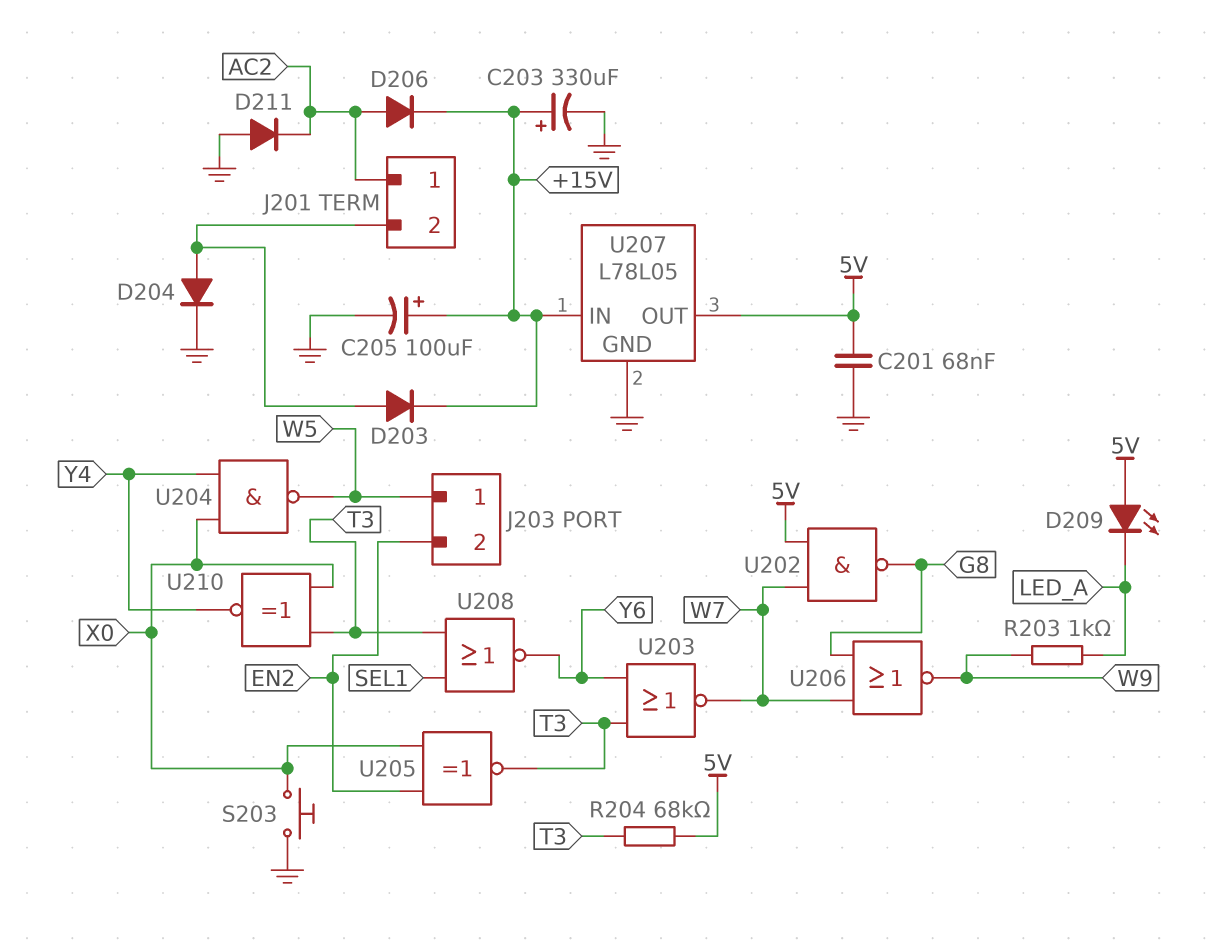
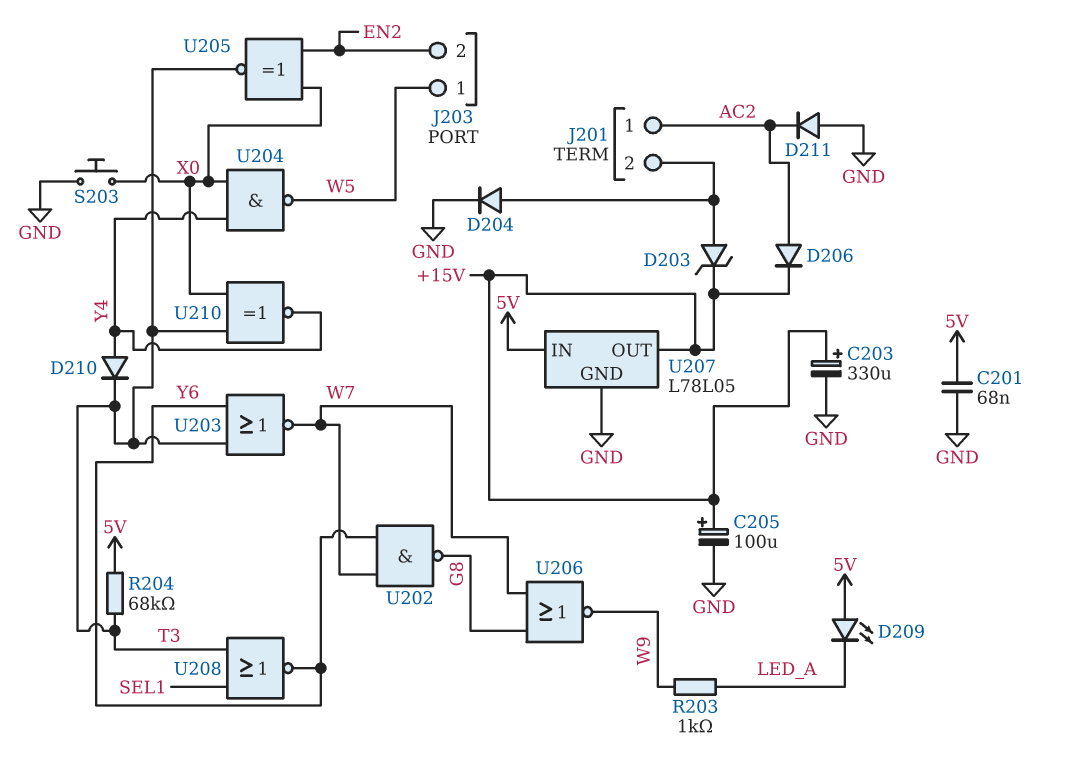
D203: diode (A J201/2, K +15V) -> zener (A J201/2, K +15V)
D210: none -> diode (A Y4, K T3)
U202: NAND (in 5V, in W7, out G8) -> NAND (in W7, in Y6, out G8)
U207 pin IN: +15V -> 5V
U207 pin OUT: 5V -> +15V

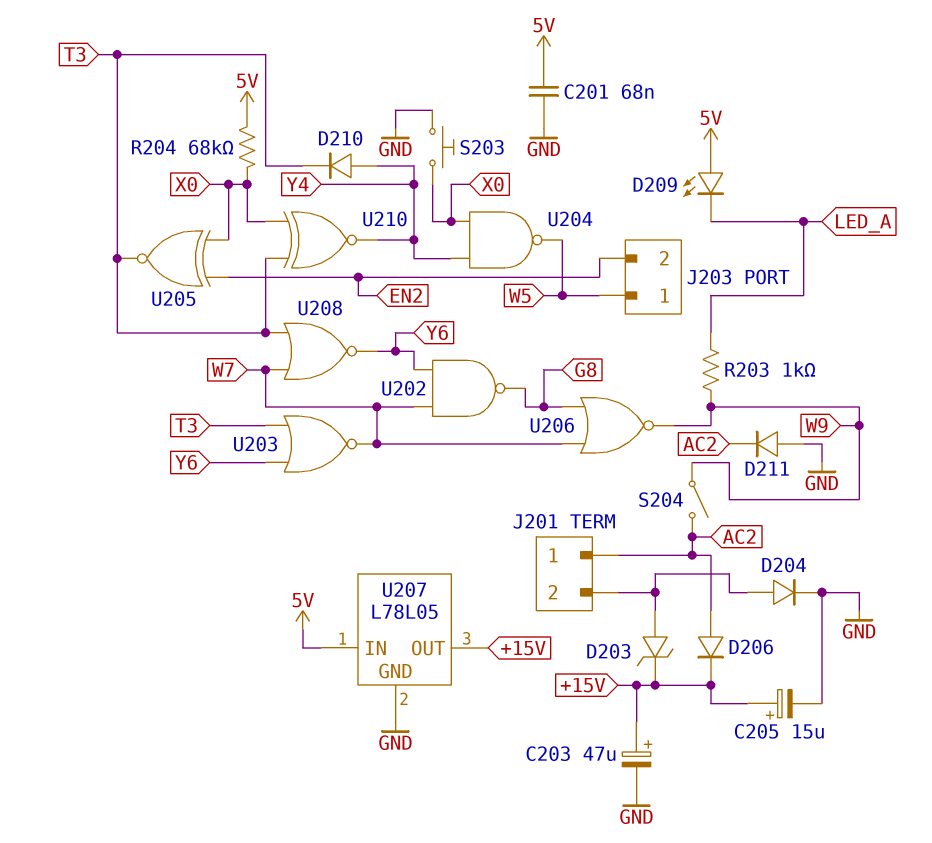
C203: 330uF (plus +15V, minus GND) -> 47uF (plus +15V, minus GND)
C205: 100uF (plus +15V, minus GND) -> 15uF (plus +15V, minus GND)
R204: 68k (5V, T3) -> 68k (5V, X0)
S204: none -> switch (AC2, W9)
U208: NOR (in SEL1, in T3, out Y6) -> NOR (in T3, in W7, out Y6)

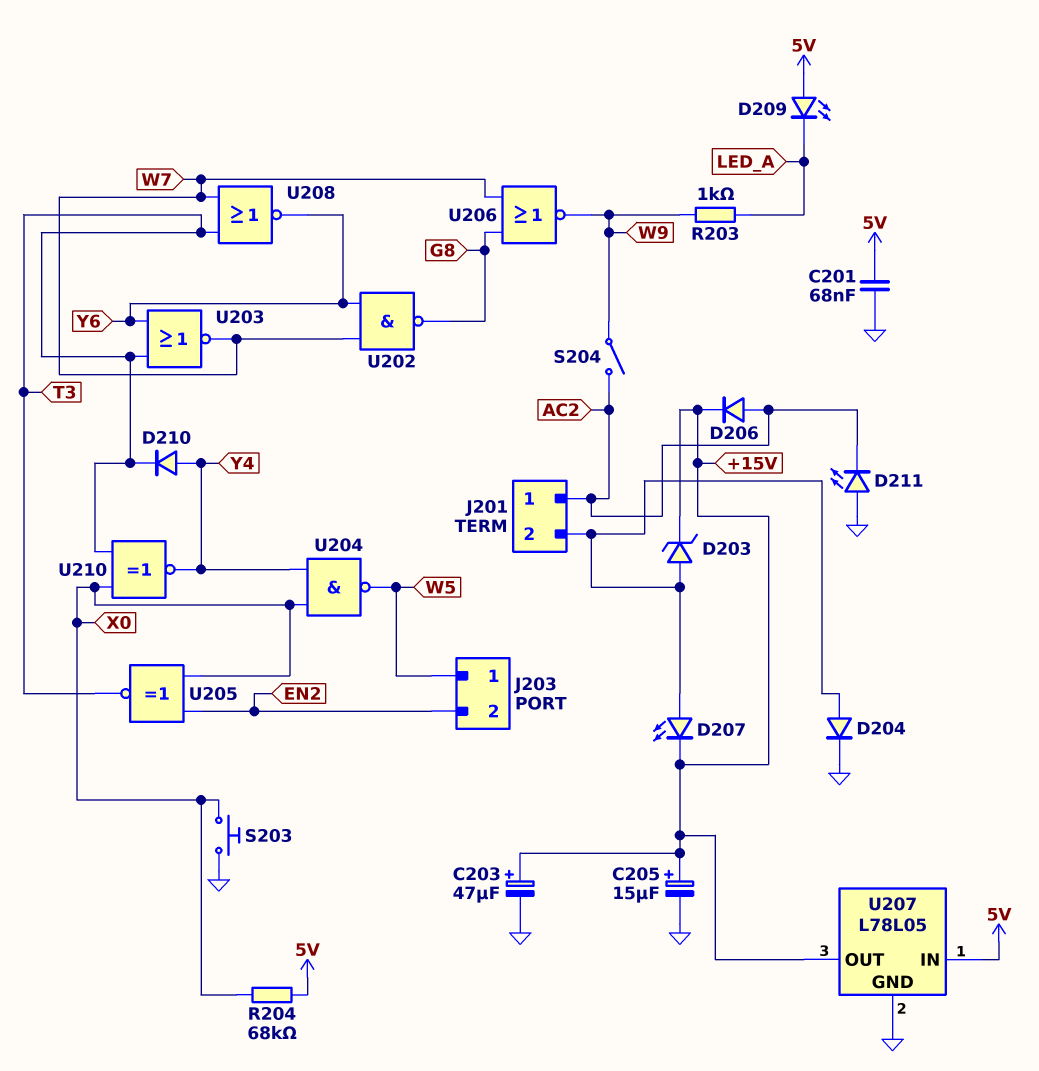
D207: none -> LED (A J201/2, K +15V)
D211: diode (A GND, K AC2) -> LED (A GND, K AC2)

